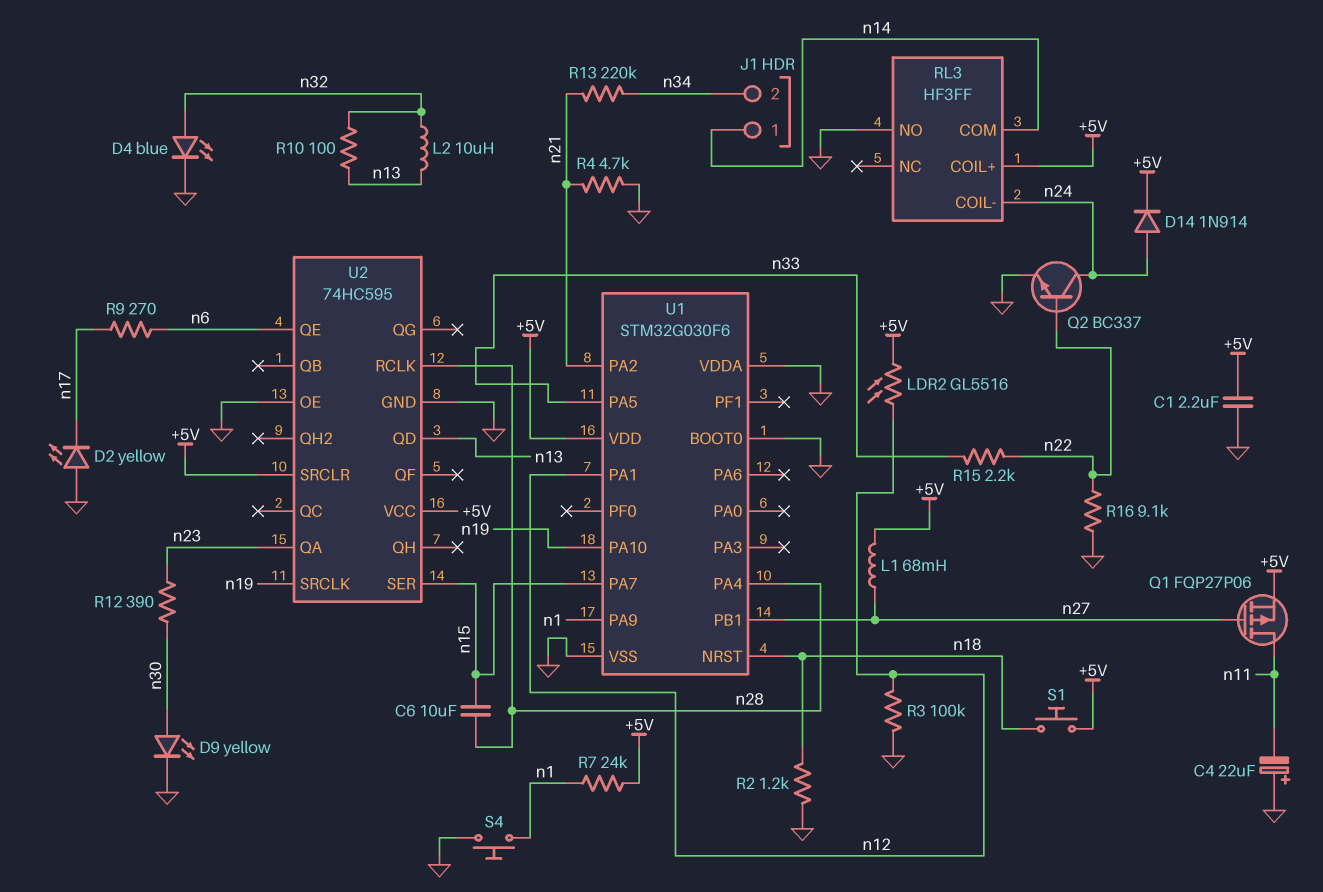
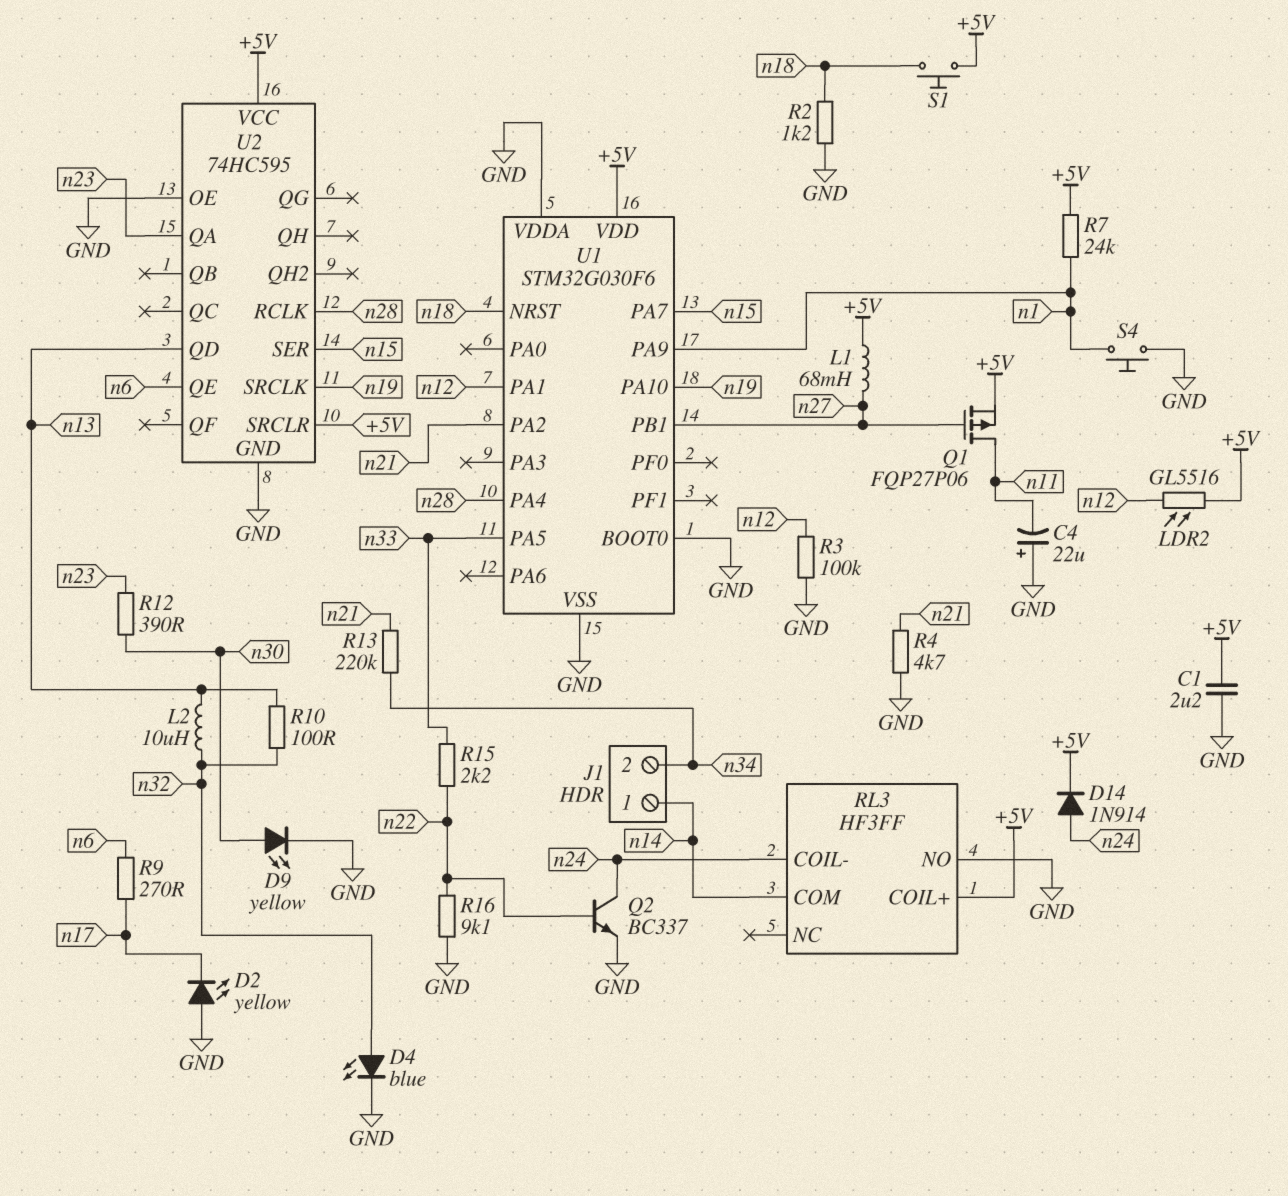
C6: 10uF (n15, n28) -> none

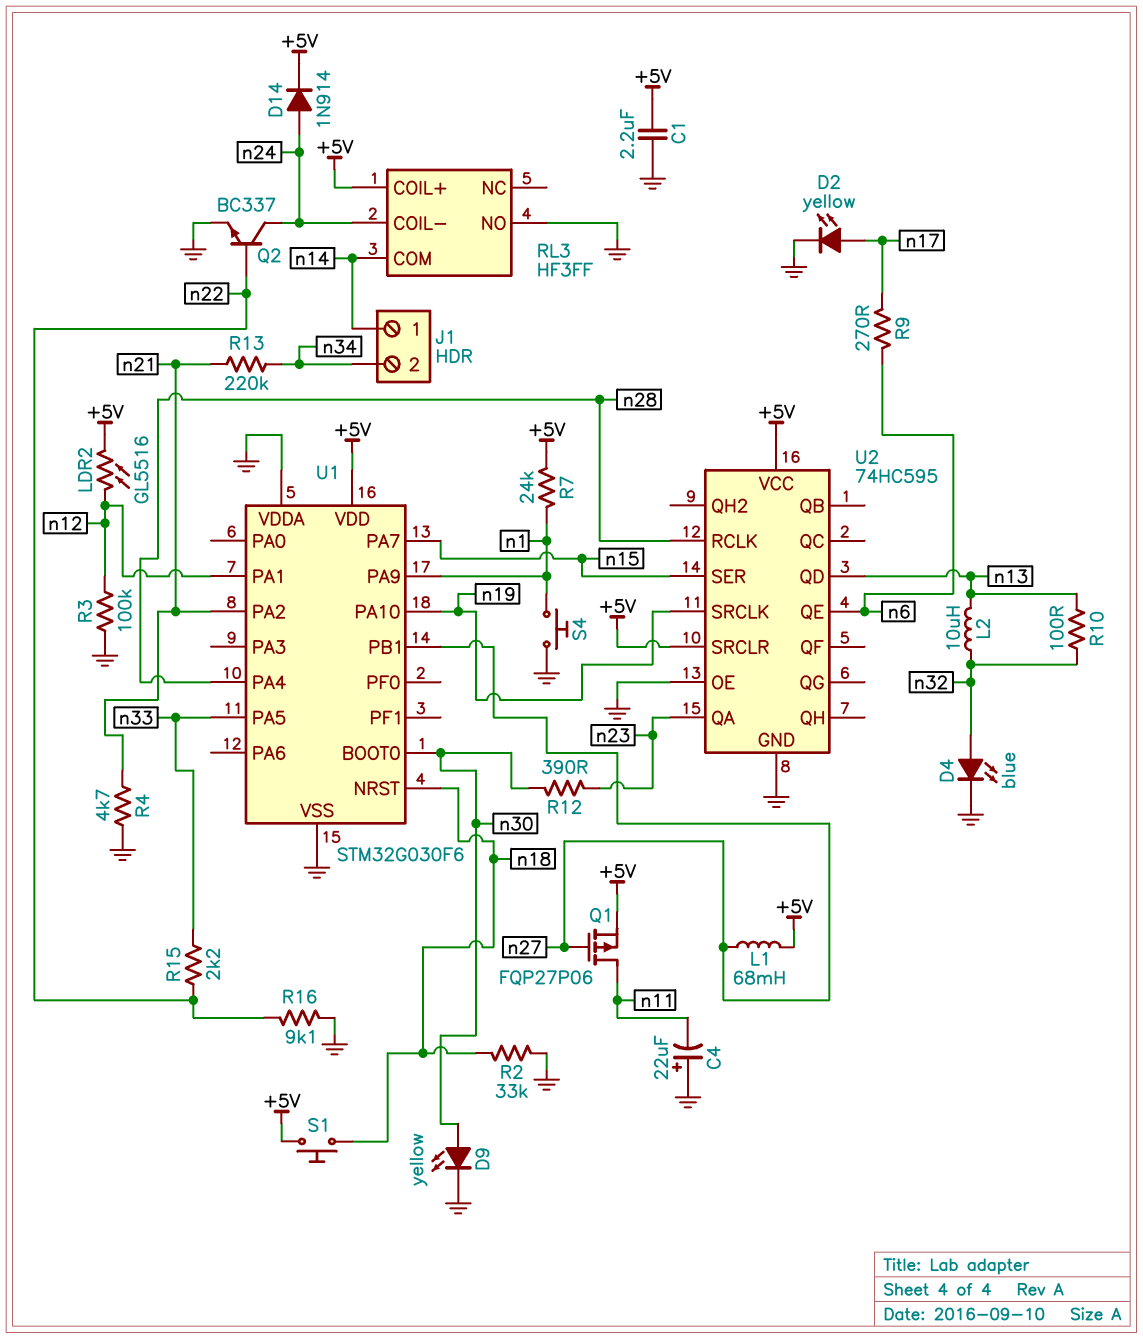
D2: LED yellow (A GND, K n17) -> LED yellow (A n17, K GND)
R2: 1.2k (GND, n18) -> 33k (GND, n18)
U1 pin BOOT0: GND -> n30

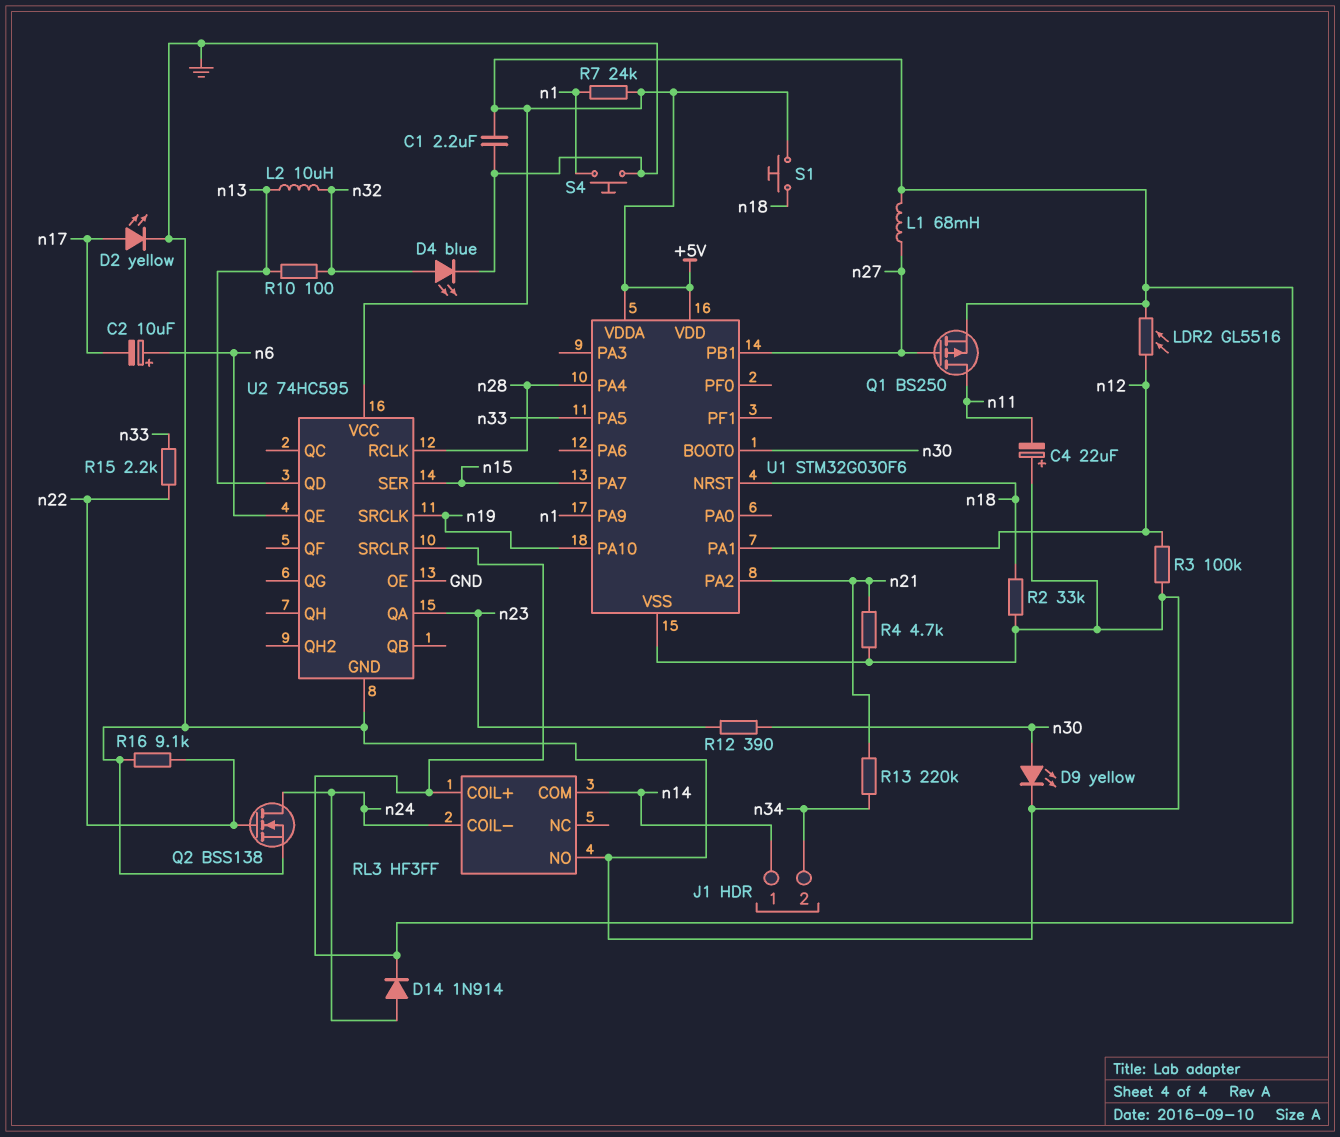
C2: none -> 10uF (plus n6, minus n17)
Q1: PMOS FQP27P06 (G n27, D n11, S +5V) -> PMOS BS250 (G n27, D n11, S +5V)
Q2: NPN BC337 (B n22, C n24, E GND) -> NMOS BSS138 (G n22, D n24, S GND)
R9: 270 (n6, n17) -> none
U1 pin VDDA: GND -> +5V

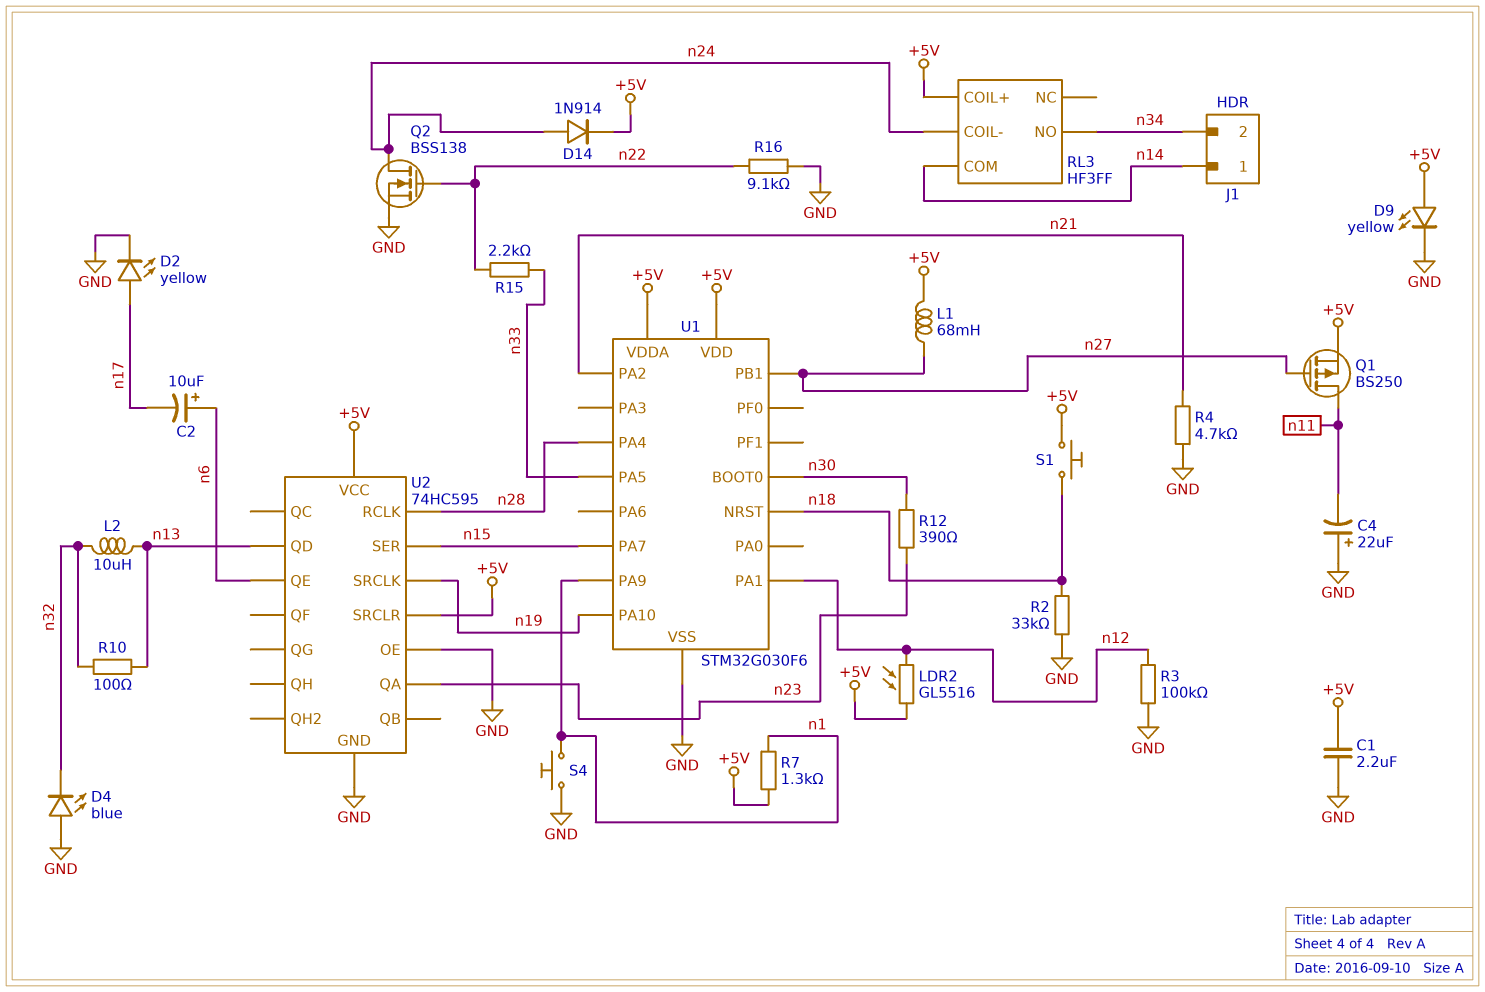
D4: LED blue (A n32, K GND) -> LED blue (A GND, K n32)
D9: LED yellow (A n30, K GND) -> LED yellow (A +5V, K GND)
R7: 24k (+5V, n1) -> 1.3k (+5V, n1)
R13: 220k (n21, n34) -> none
RL3 pin NO: GND -> n34

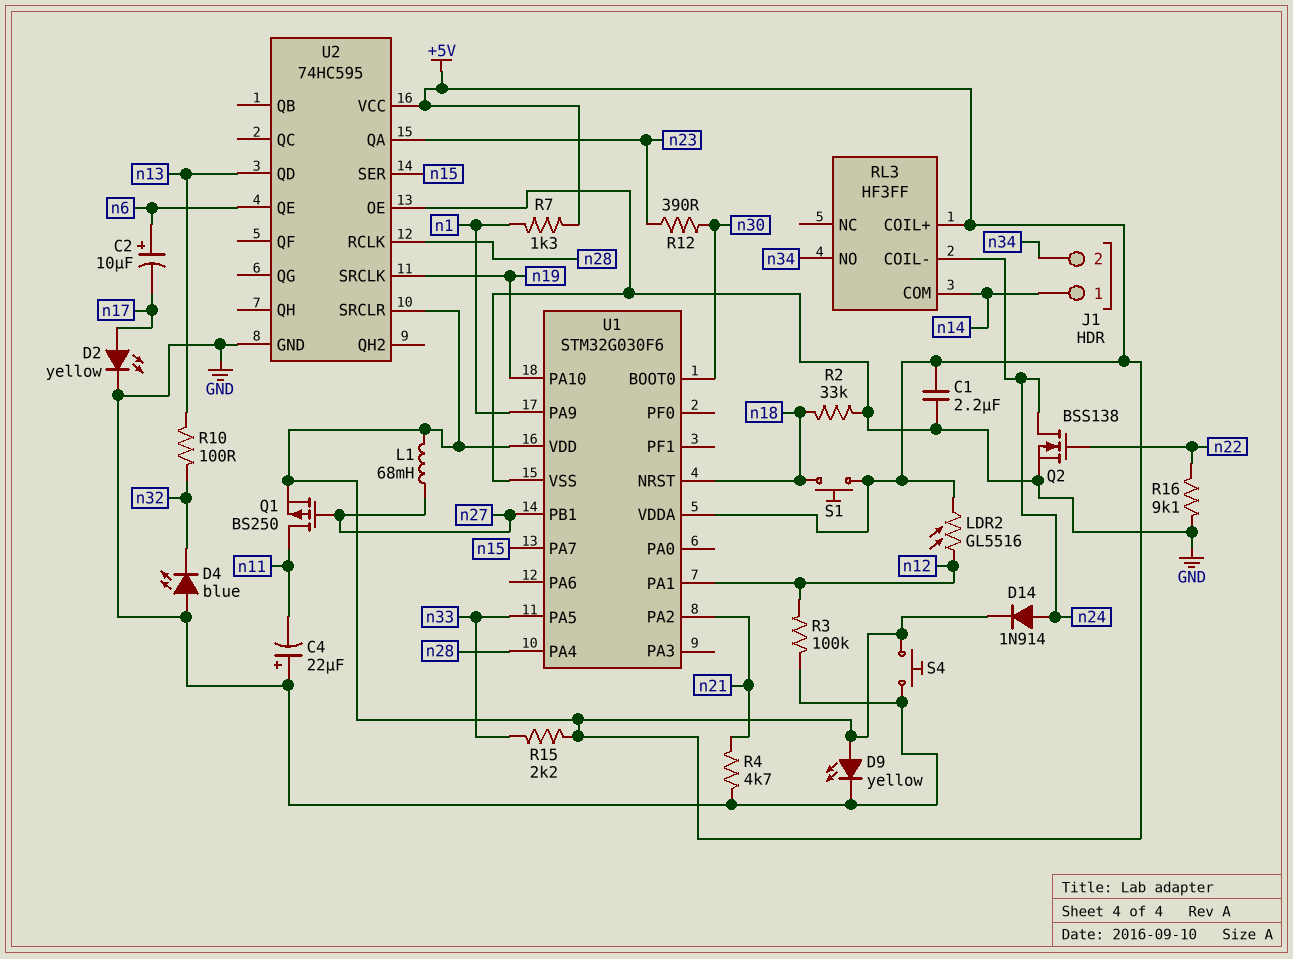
L2: 10uH (n13, n32) -> none
R15: 2.2k (n22, n33) -> 2.2k (+5V, n33)
S4: button (GND, n1) -> button (+5V, GND)

